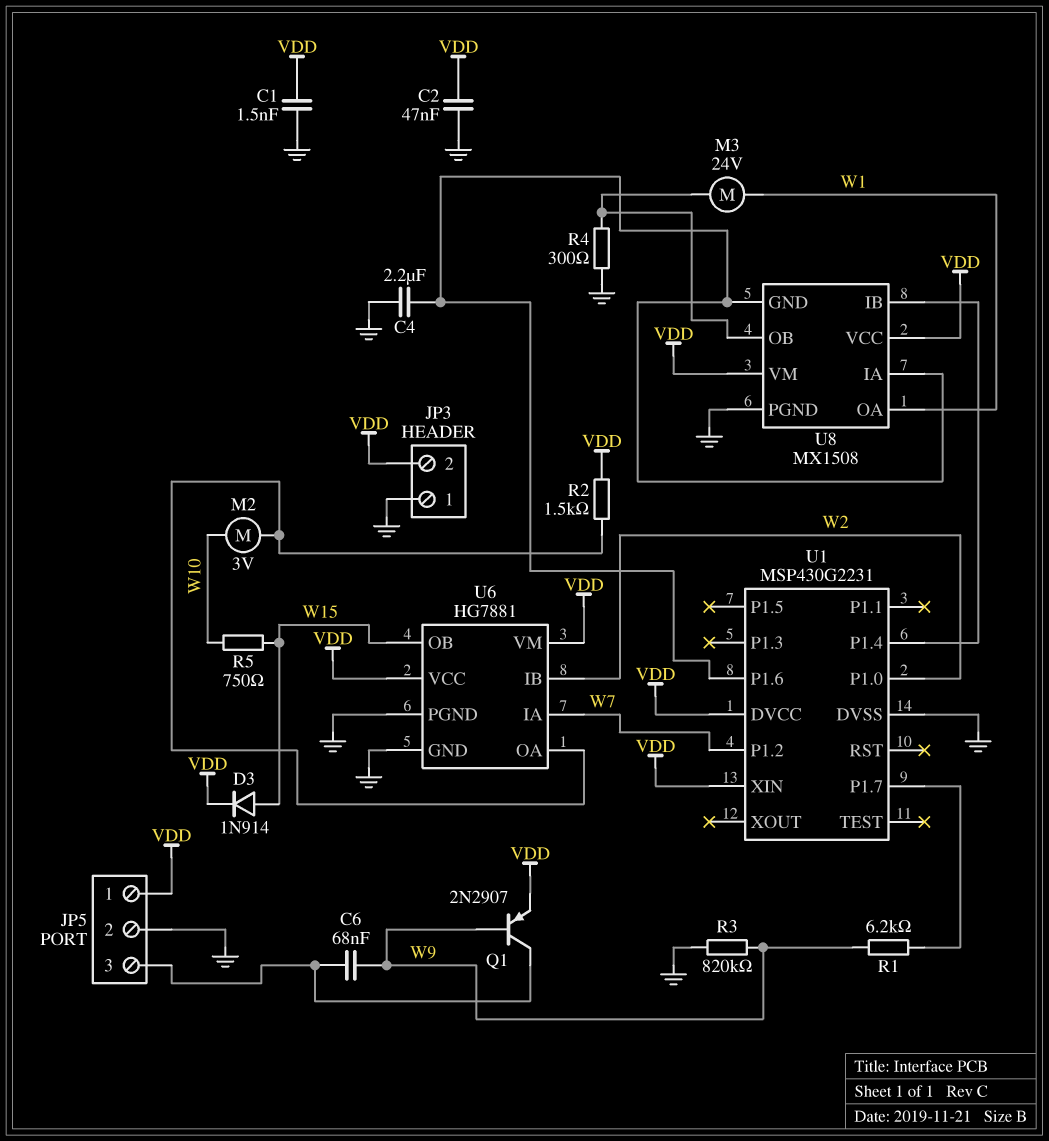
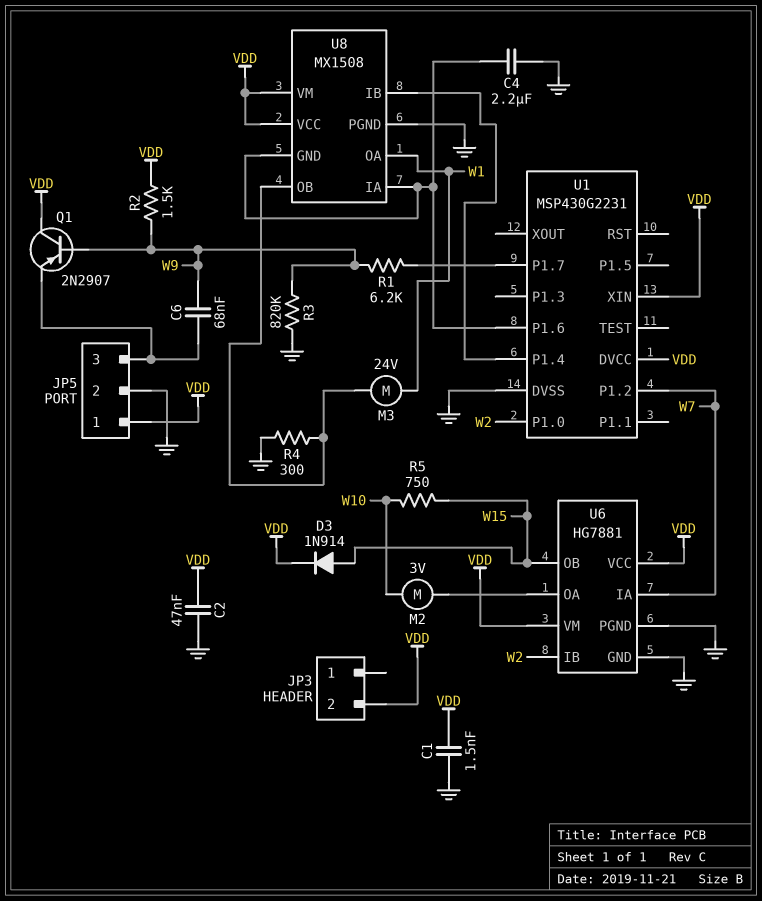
JP3 pin 1: GND -> none
Q1: PNP 2N2907 (B W9, C JP5/3, E VDD) -> PNP 2N2907 (B W9, C VDD, E JP5/3)
R2: 1.5k (U6/OA, VDD) -> 1.5k (VDD, W9)

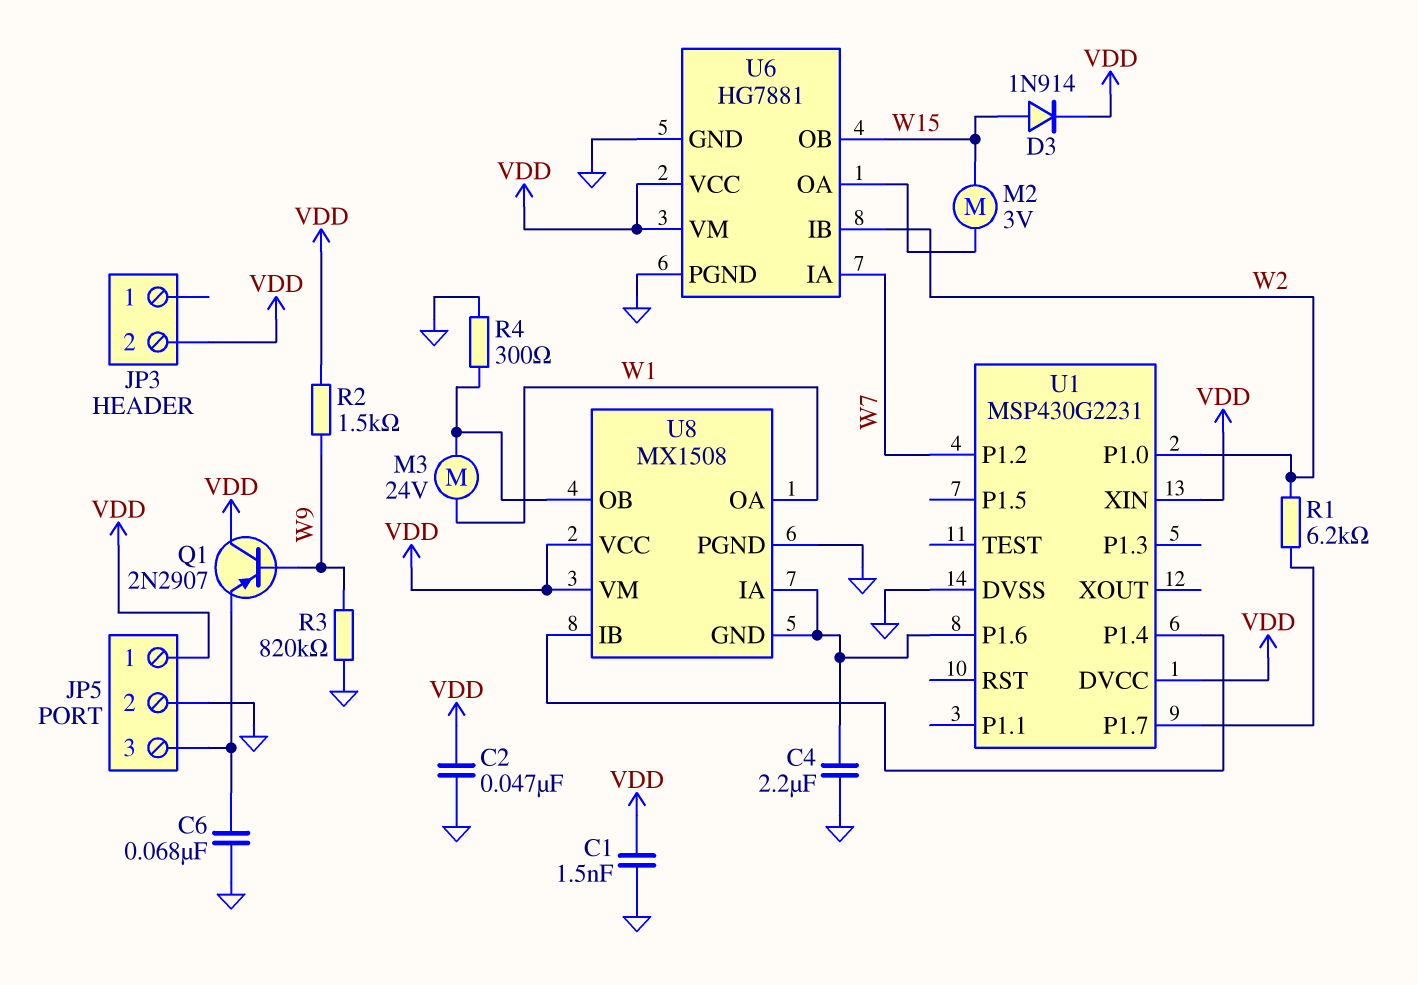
C6: 68nF (JP5/3, W9) -> 68nF (GND, JP5/3)
M2: motor 3V (U6/OA, W10) -> motor 3V (U6/OA, W15)
R1: 6.2k (U1/P1.7, W9) -> 6.2k (U1/P1.7, W2)
R5: 750 (W10, W15) -> none

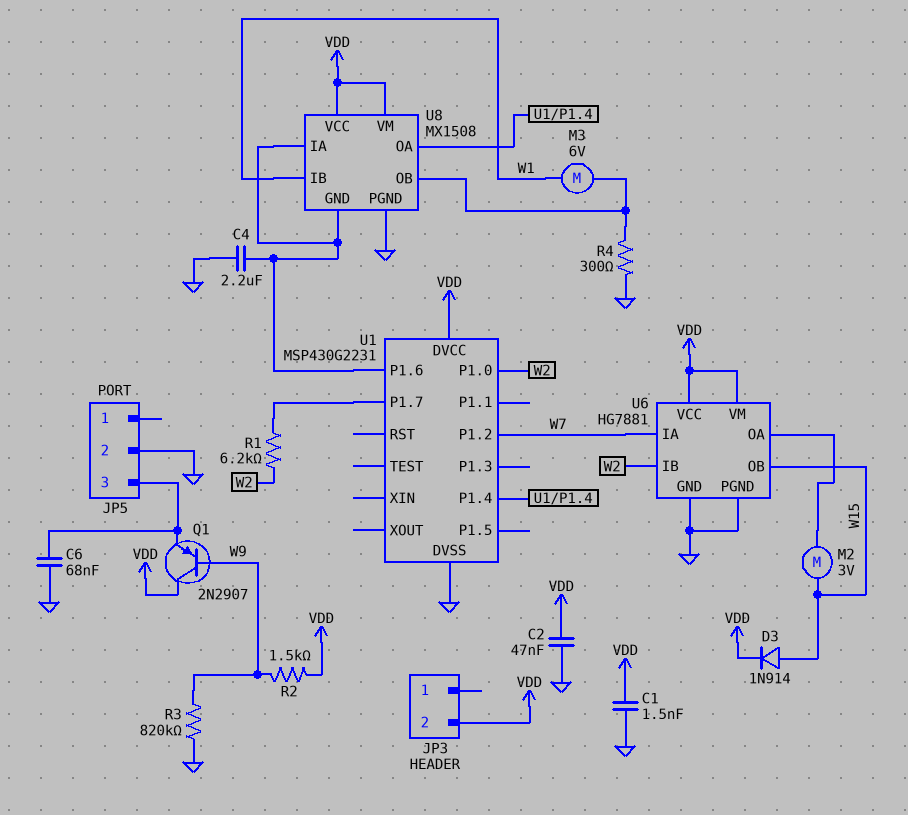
JP5 pin 1: VDD -> none
M3: motor 24V (U8/OB, W1) -> motor 6V (U8/OB, W1)
U1 pin XIN: VDD -> none
U8 pin IB: U1/P1.4 -> W1
U8 pin OA: W1 -> U1/P1.4

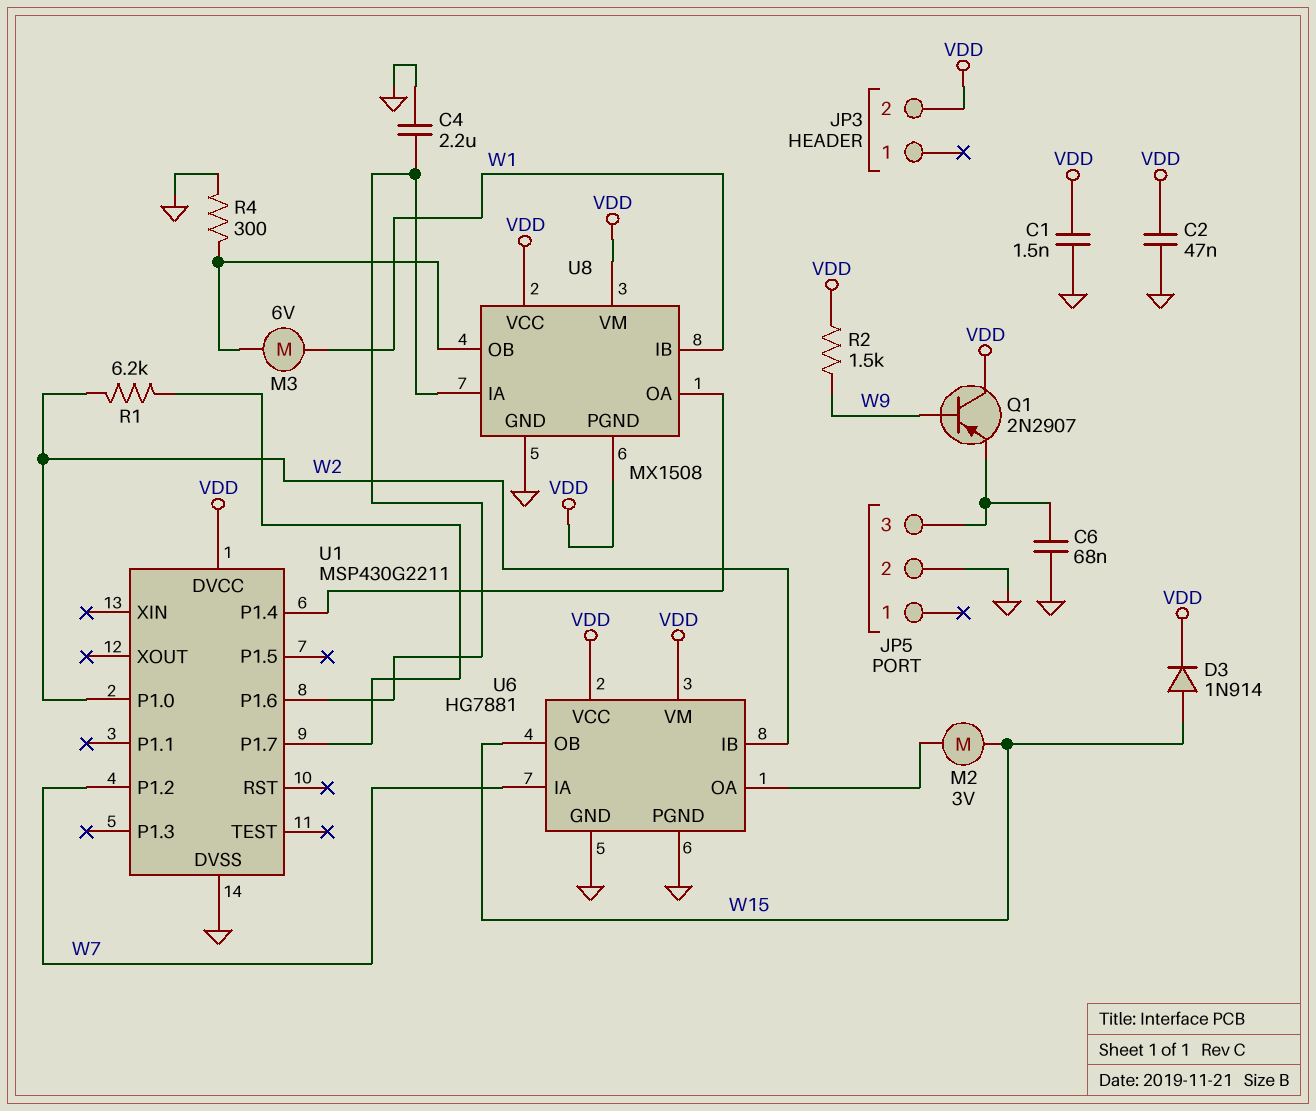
R3: 820k (GND, W9) -> none
U1: MSP430G2231 -> MSP430G2211
U8 pin GND: U1/P1.6 -> GND
U8 pin PGND: GND -> VDD

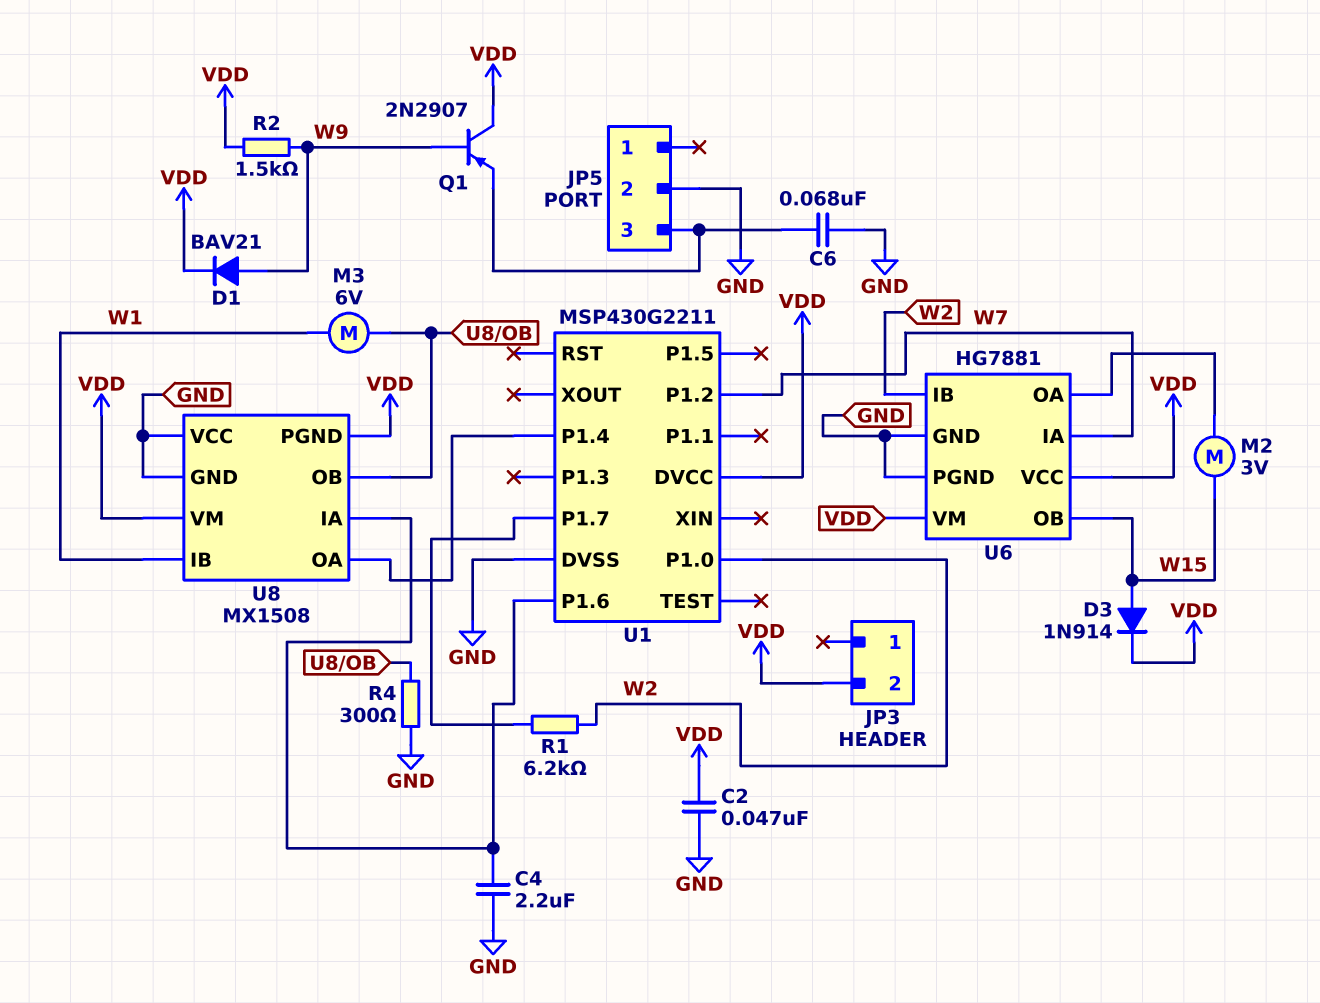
C1: 1.5nF (GND, VDD) -> none
D1: none -> diode BAV21 (A W9, K VDD)
U8 pin VCC: VDD -> GND

